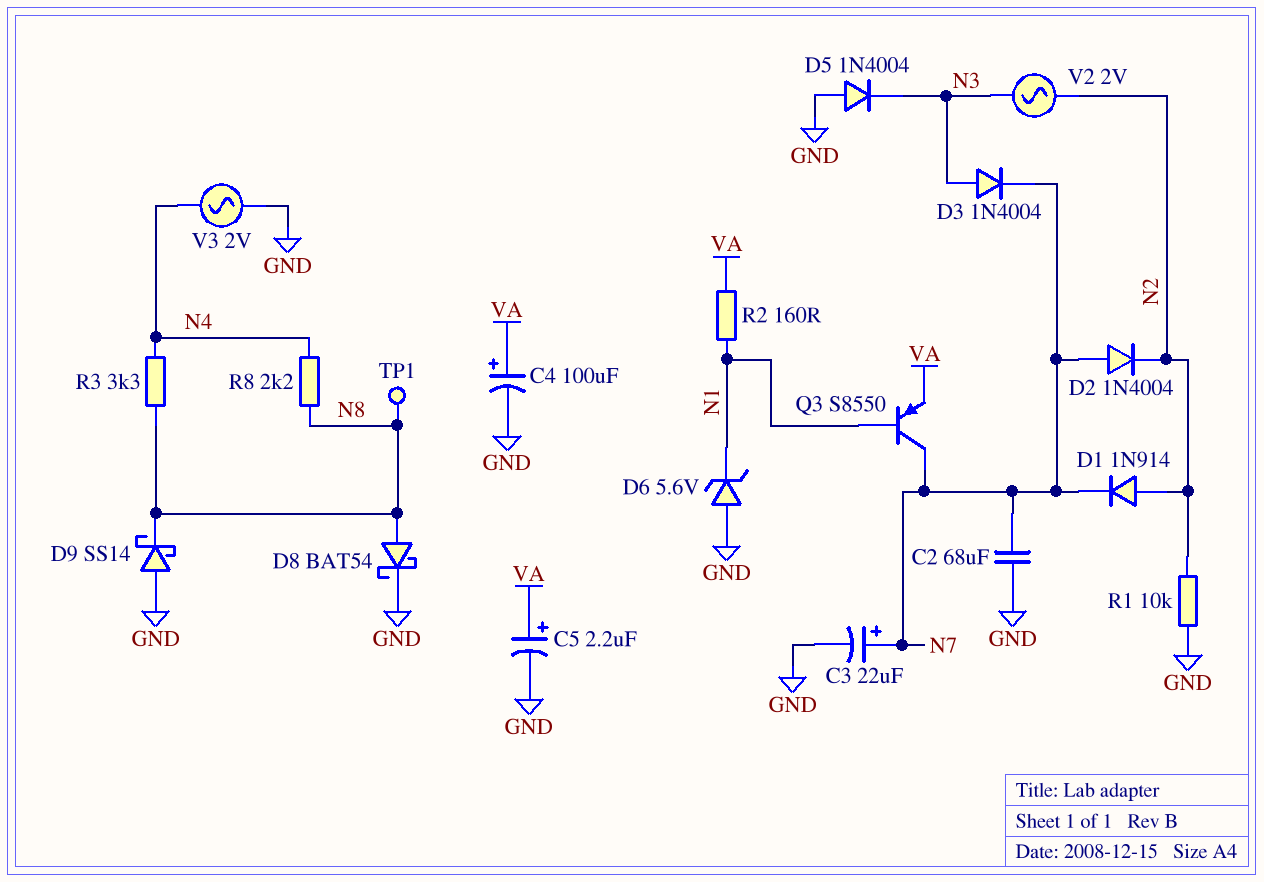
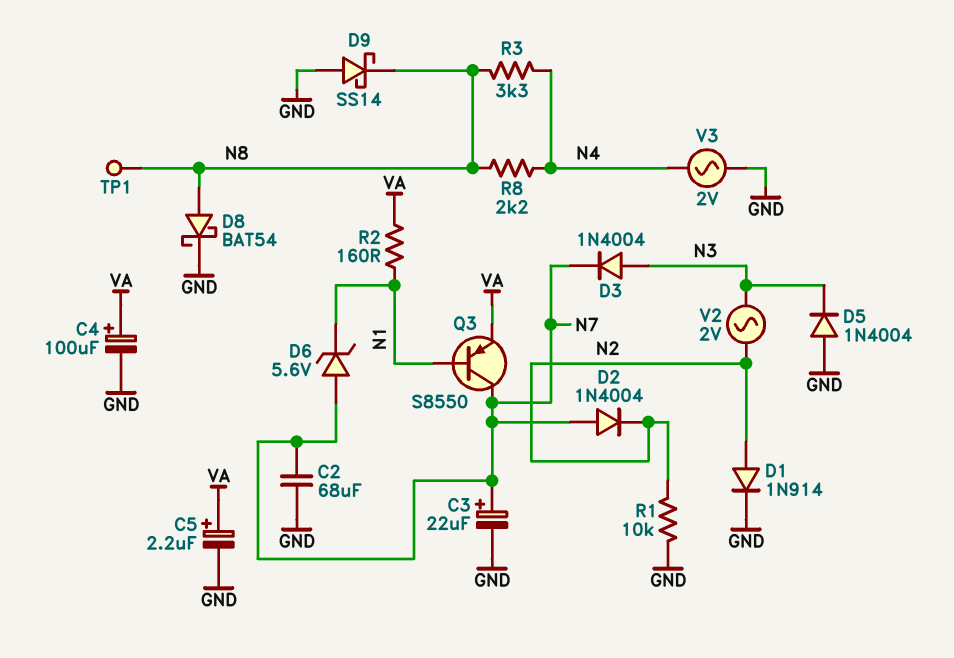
D1: diode 1N914 (A N2, K N7) -> diode 1N914 (A N2, K GND)
D6: zener 5.6V (A GND, K N1) -> zener 5.6V (A N7, K N1)

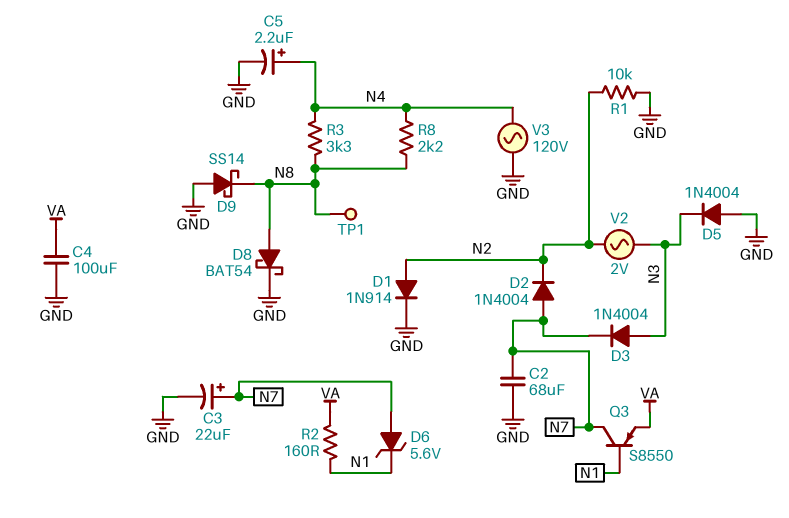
C4: 100uF (plus VA, minus GND) -> 100uF (GND, VA)
C5: 2.2uF (plus VA, minus GND) -> 2.2uF (plus N4, minus GND)
V3: AC 2V (GND, N4) -> AC 120V (GND, N4)

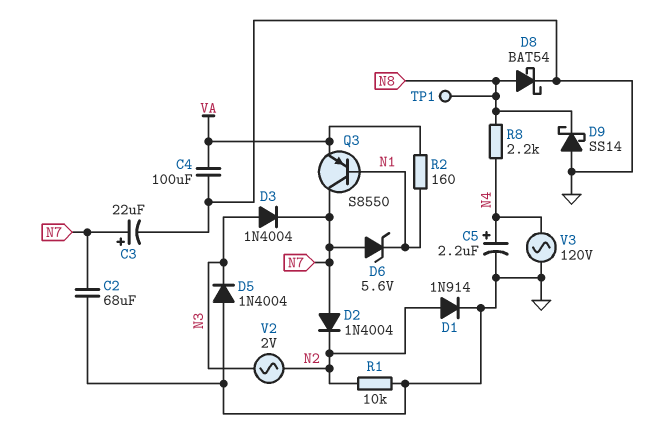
R3: 3.3k (N4, N8) -> none

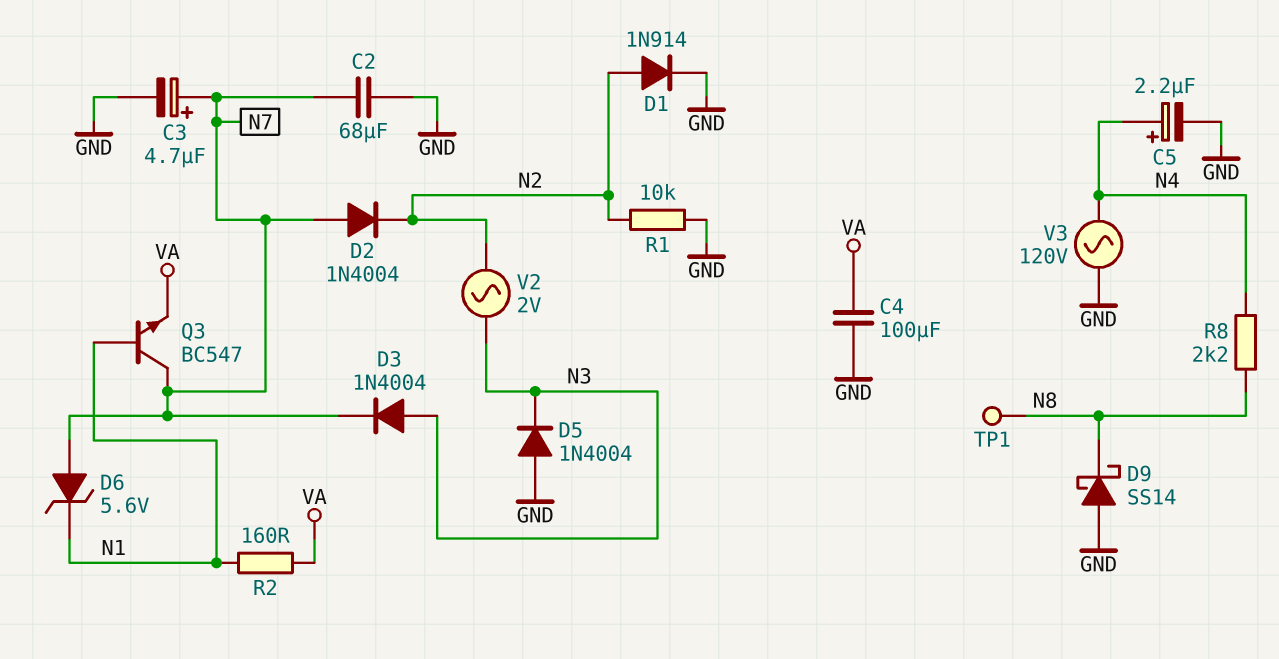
C3: 22uF (plus N7, minus GND) -> 4.7uF (plus N7, minus GND)
D8: schottky BAT54 (A N8, K GND) -> none
Q3: PNP S8550 (B N1, C N7, E VA) -> NPN BC547 (B N1, C N7, E VA)

